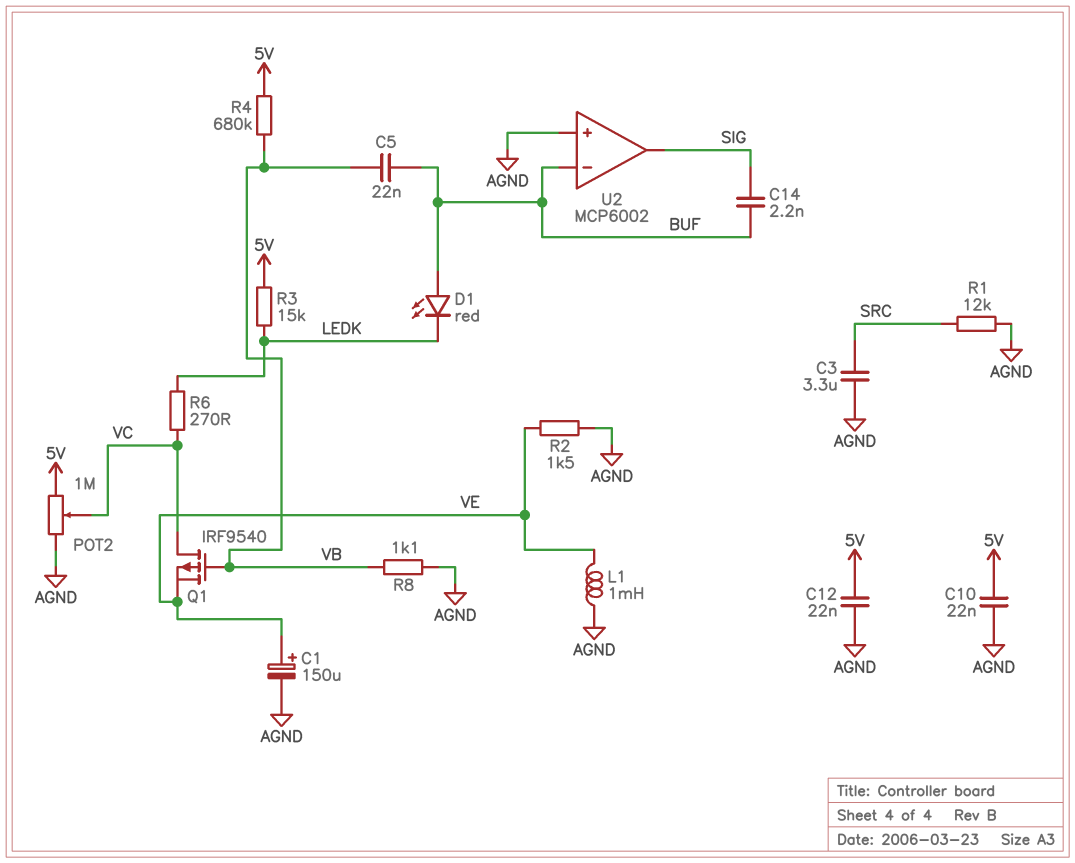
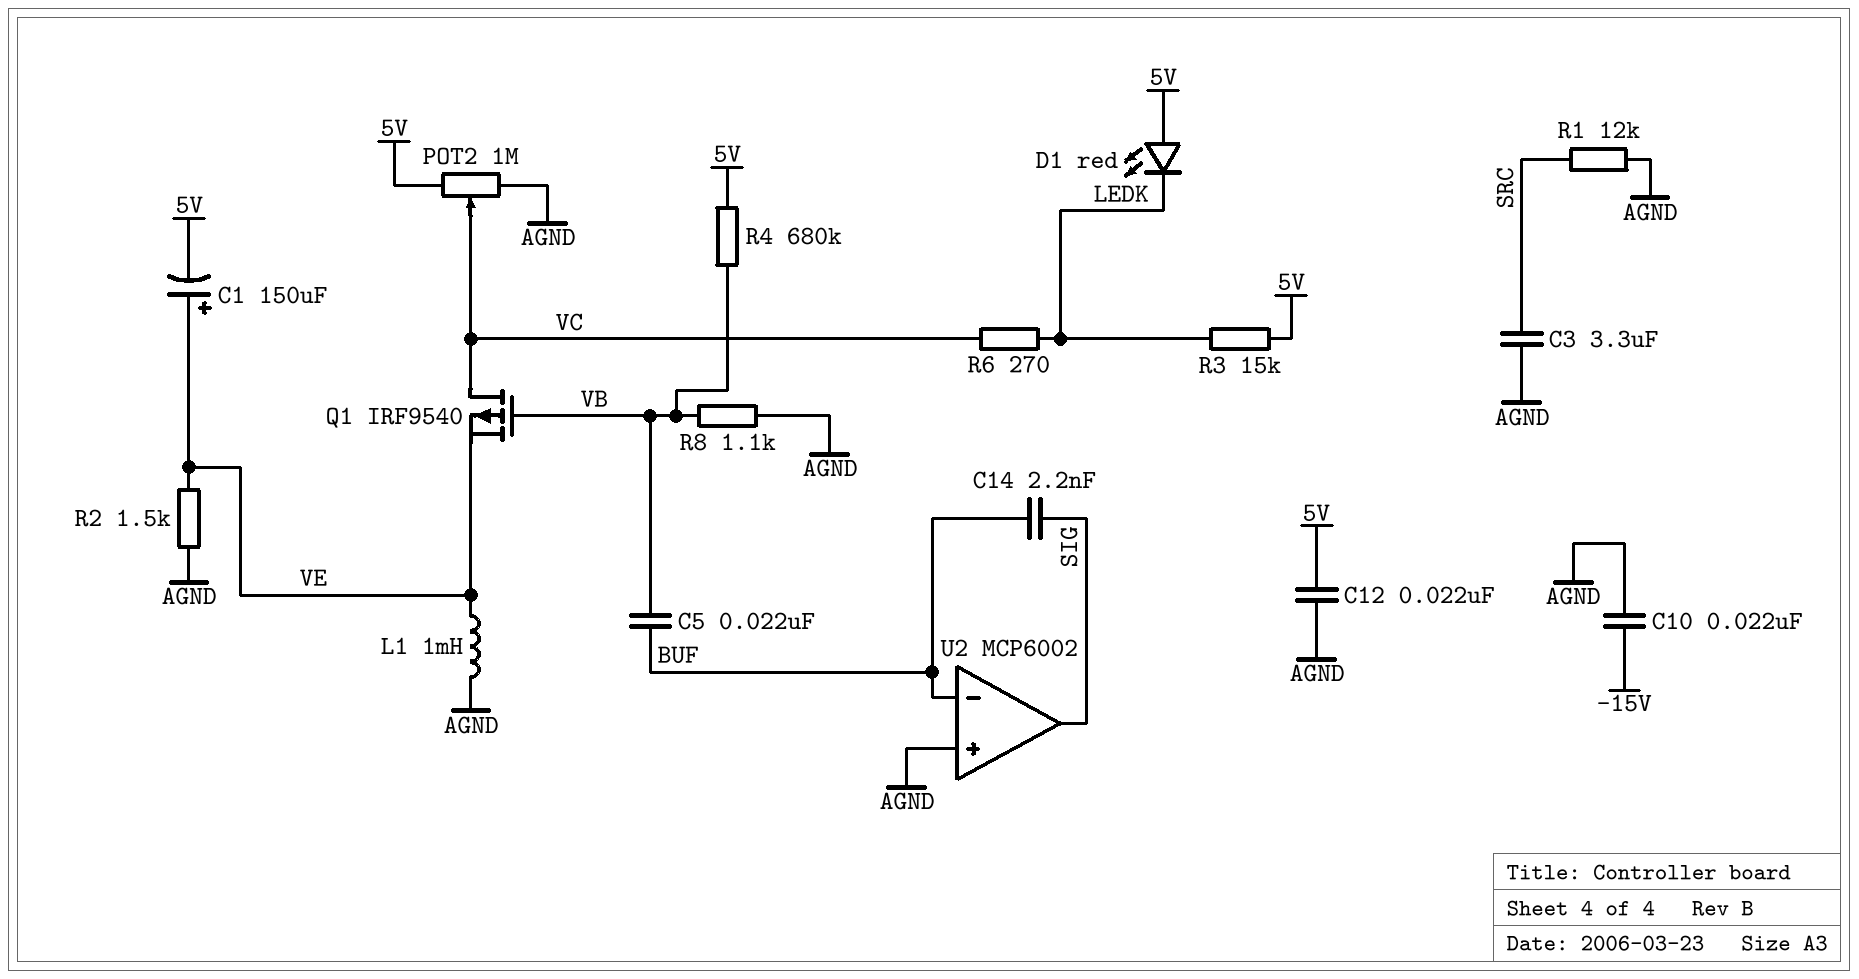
C1: 150uF (plus VE, minus AGND) -> 150uF (plus VE, minus 5V)
C10: 22nF (5V, AGND) -> 22nF (-15V, AGND)
D1: LED red (A BUF, K LEDK) -> LED red (A 5V, K LEDK)

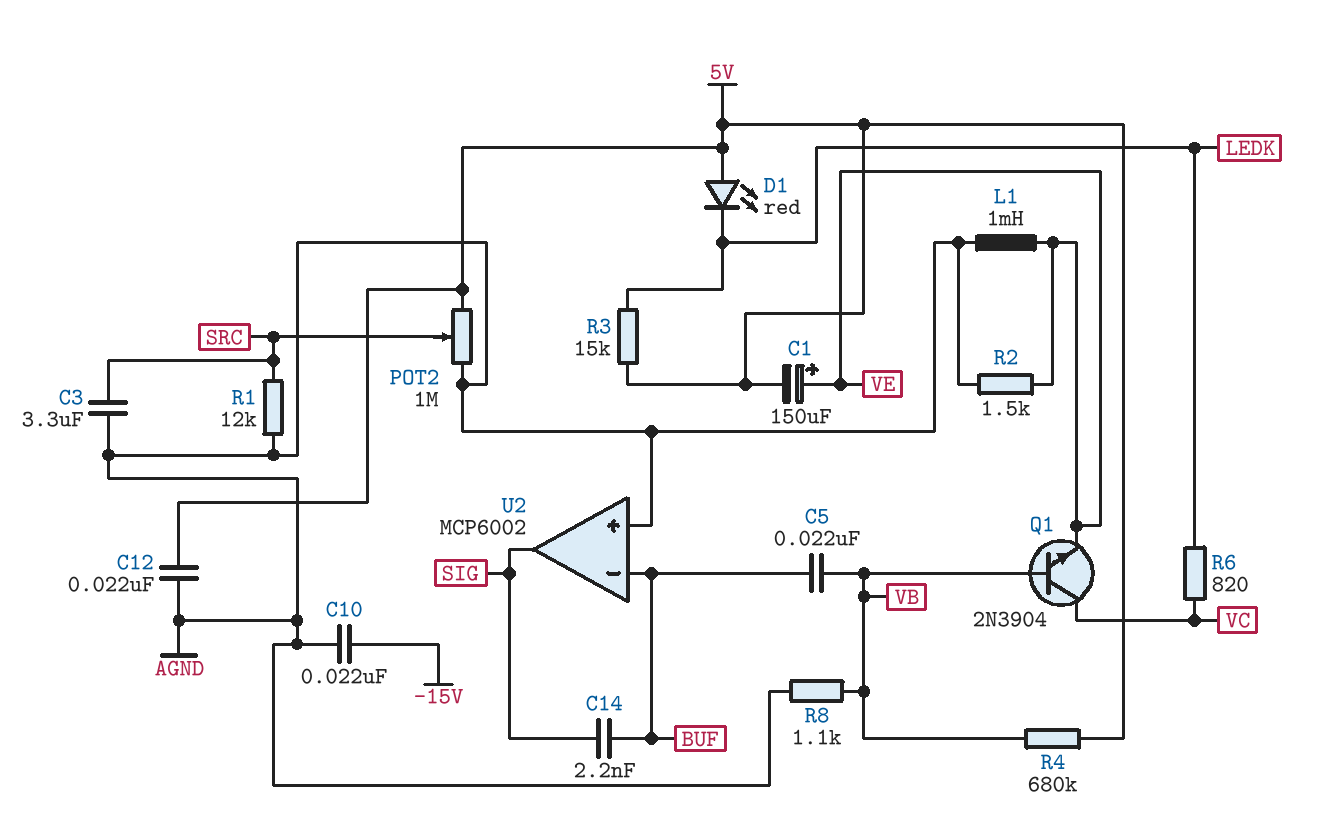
POT2: 1M (5V, AGND, wiper VC) -> 1M (5V, AGND, wiper SRC)
Q1: PMOS IRF9540 (G VB, D VC, S VE) -> NPN 2N3904 (B VB, C VC, E VE)
R6: 270 (LEDK, VC) -> 820 (LEDK, VC)

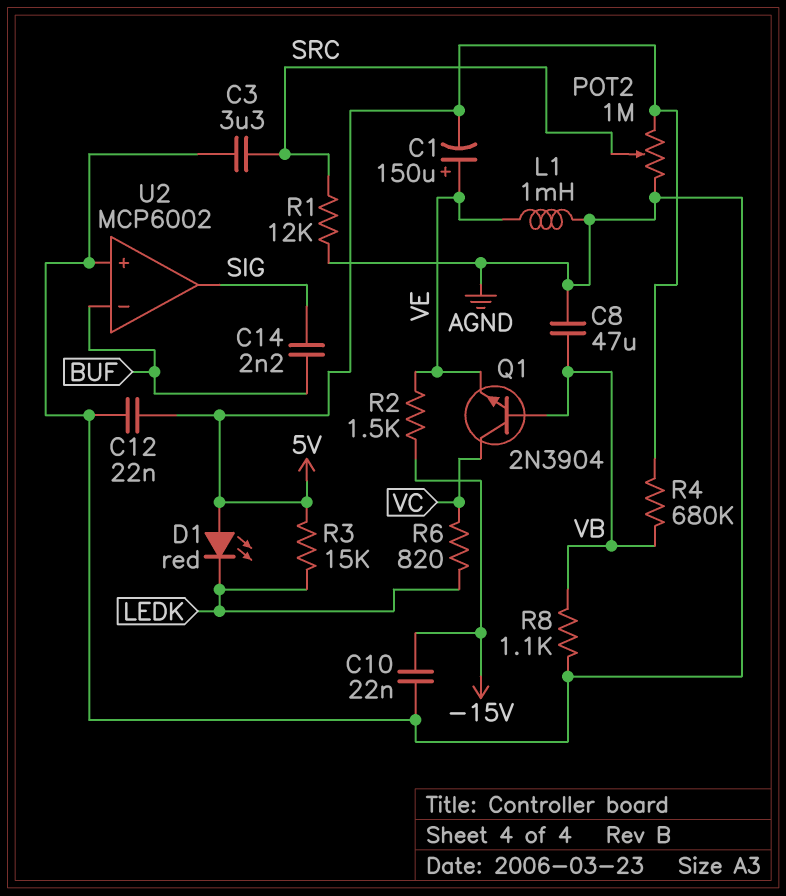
C5: 22nF (BUF, VB) -> none
C8: none -> 47uF (AGND, VB)
R2: 1.5k (AGND, VE) -> 1.5k (-15V, VE)

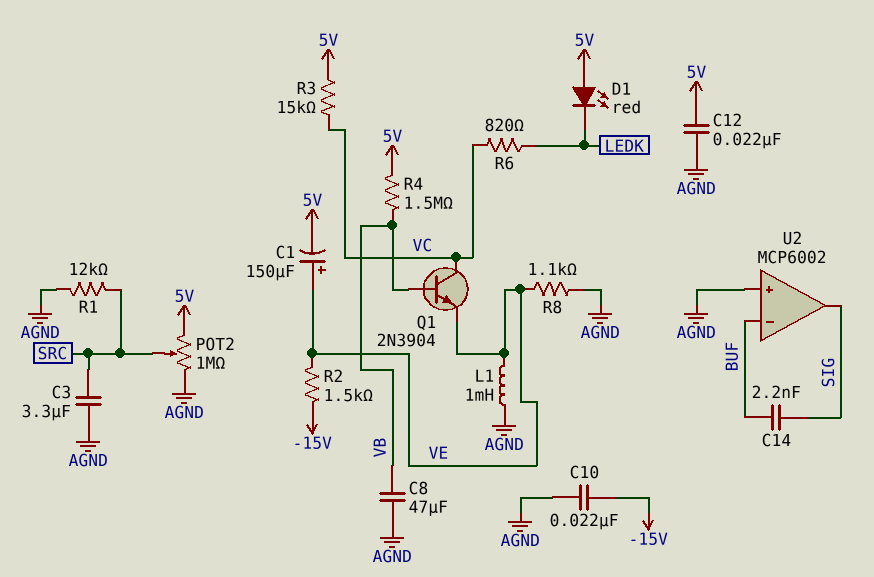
R3: 15k (5V, LEDK) -> 15k (5V, VC)
R4: 680k (5V, VB) -> 1.5M (5V, VB)
R8: 1.1k (AGND, VB) -> 1.1k (AGND, VE)

